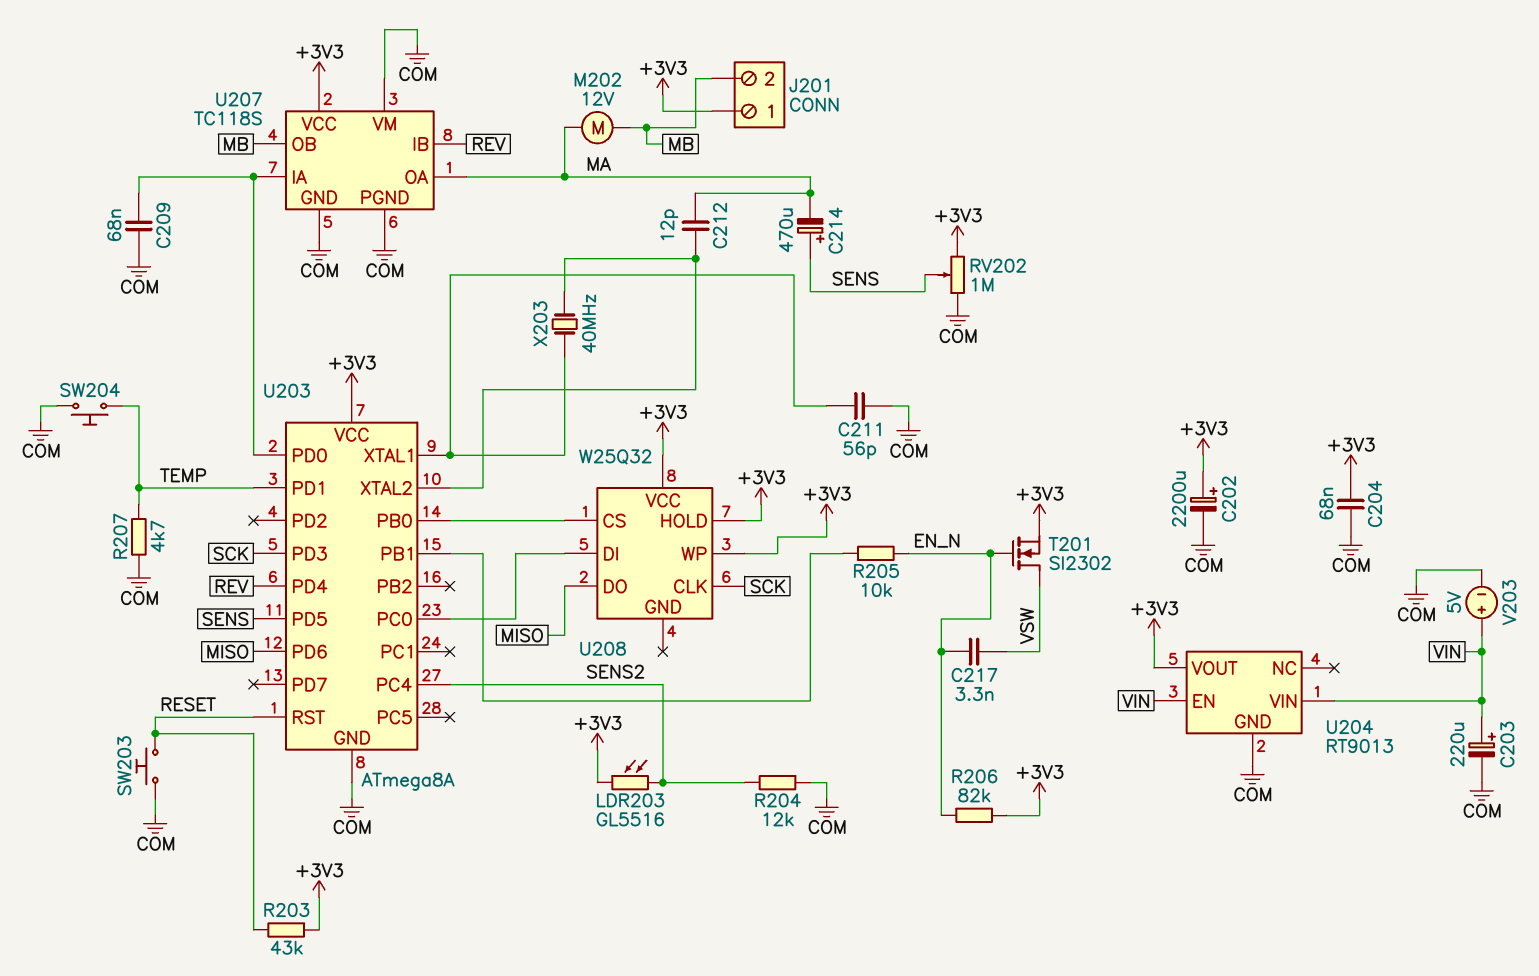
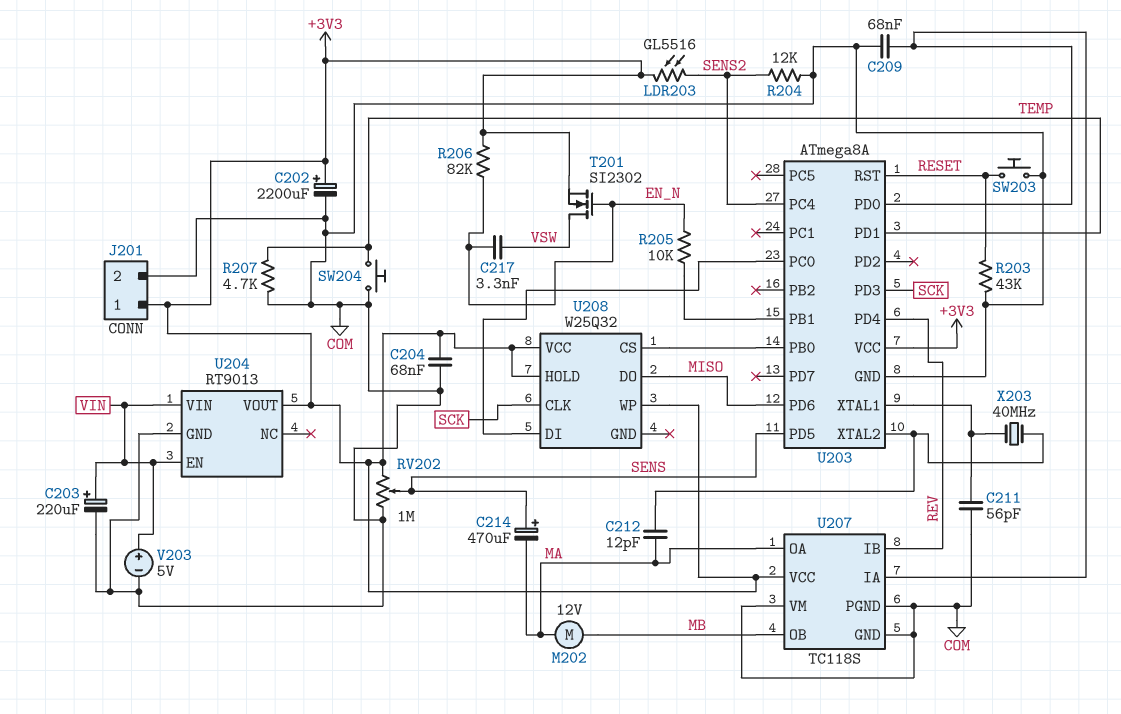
J201 pin 2: MB -> COM
R203: 43k (+3V3, RESET) -> 43k (COM, RESET)

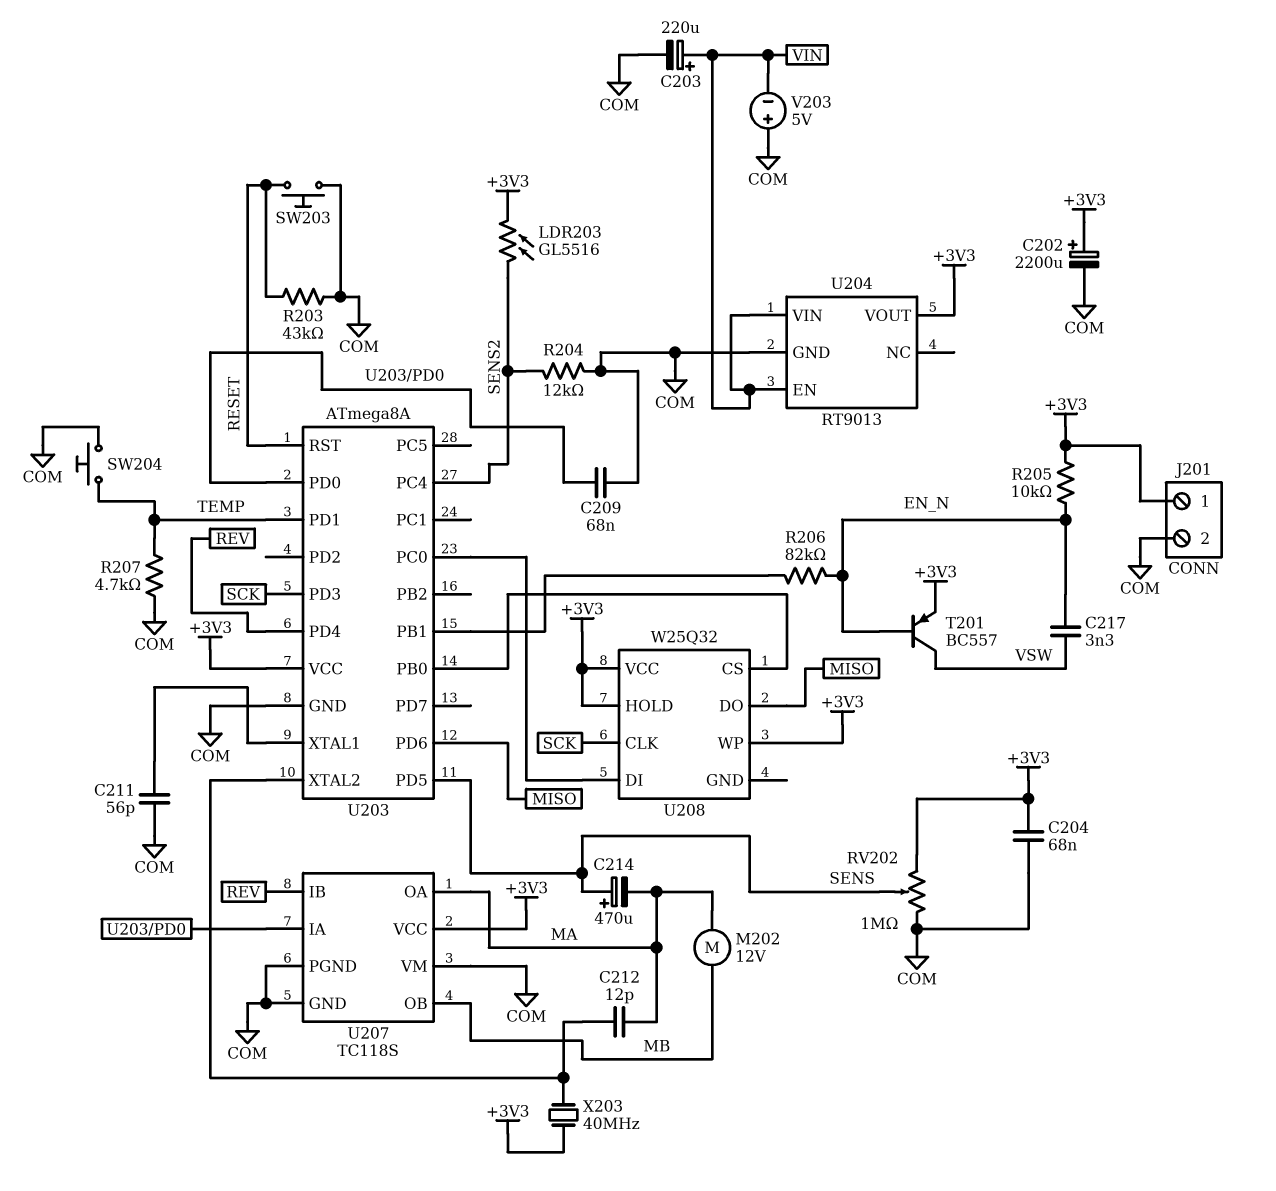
R205: 10k (EN_N, U203/PB1) -> 10k (+3V3, EN_N)
R206: 82k (+3V3, EN_N) -> 82k (EN_N, U203/PB1)
T201: NMOS SI2302 (G EN_N, D VSW, S +3V3) -> PNP BC557 (B EN_N, C VSW, E +3V3)
V203: 5V (plus VIN, minus COM) -> 5V (plus COM, minus VIN)
X203: 40MHz (U203/XTAL1, U203/XTAL2) -> 40MHz (+3V3, U203/XTAL2)

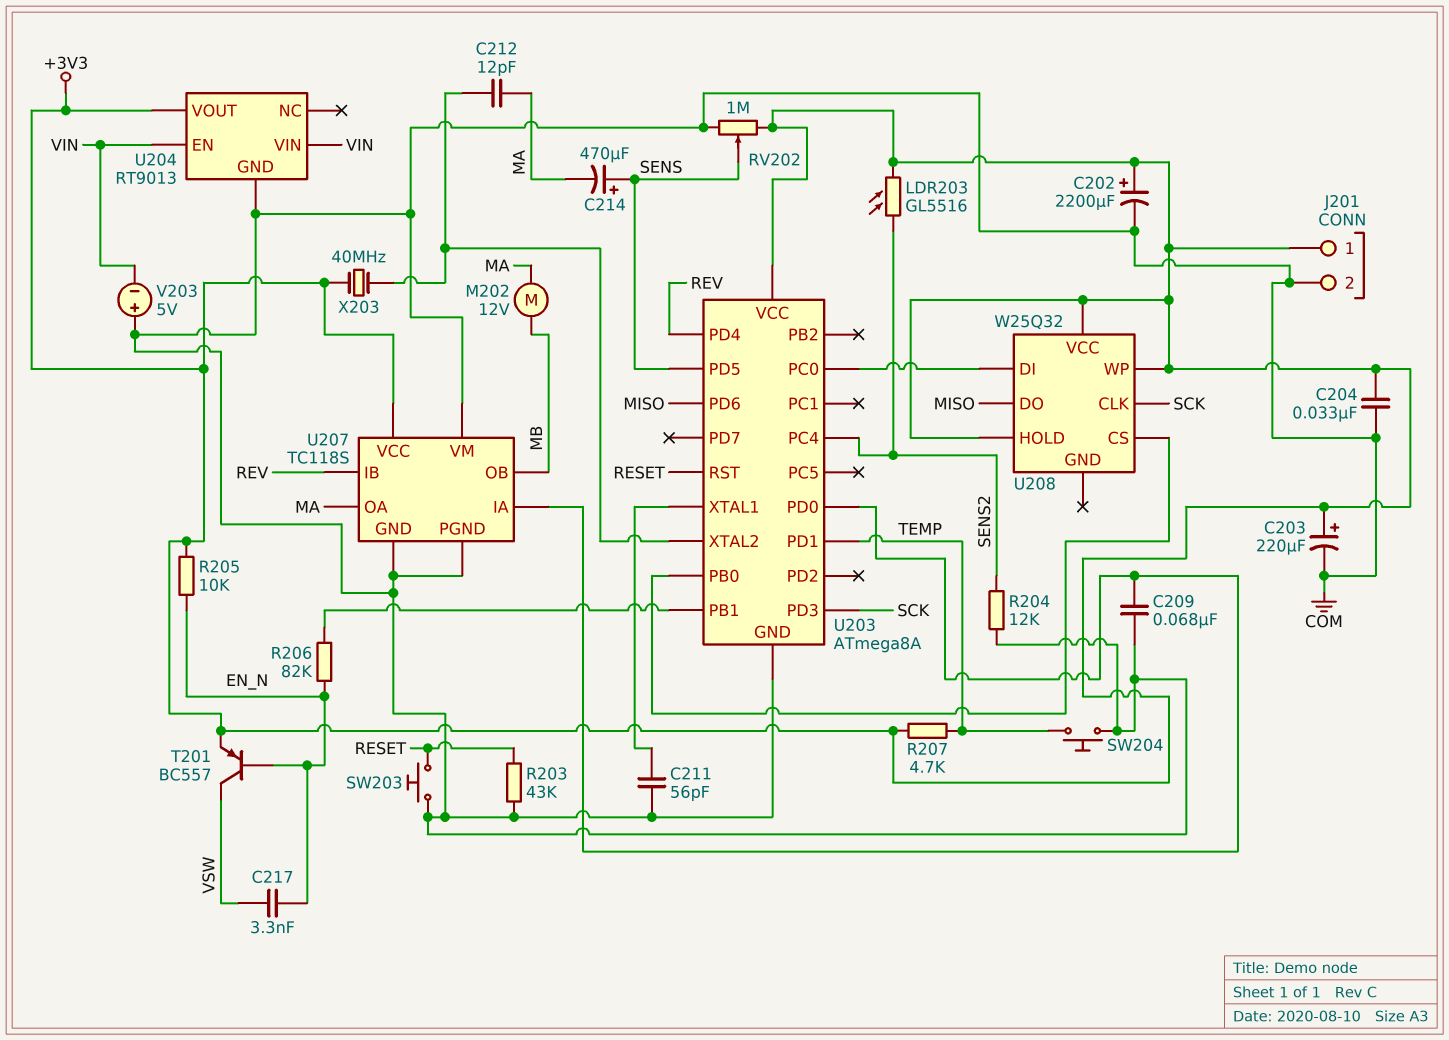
C203: 220uF (plus VIN, minus COM) -> 220uF (plus +3V3, minus COM)
C204: 68nF (+3V3, COM) -> 33nF (+3V3, COM)
R207: 4.7k (COM, TEMP) -> 4.7k (+3V3, TEMP)

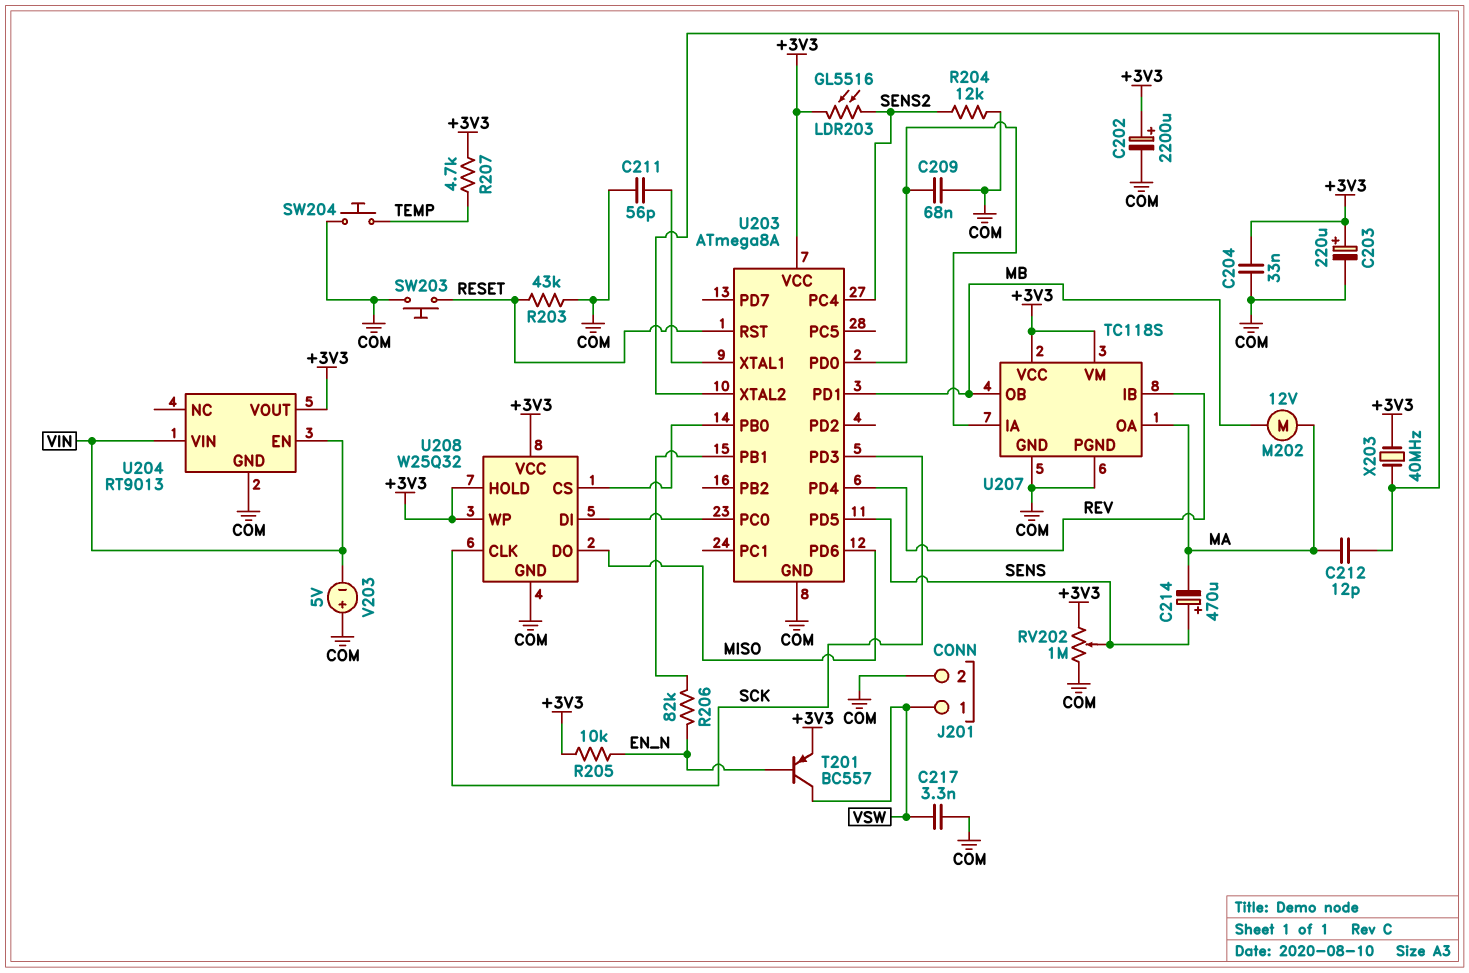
C217: 3.3nF (EN_N, VSW) -> 3.3nF (COM, VSW)
J201 pin 1: +3V3 -> VSW
U203 pin PD1: TEMP -> MB
U207 pin VM: COM -> +3V3
U208 pin GND: none -> COM

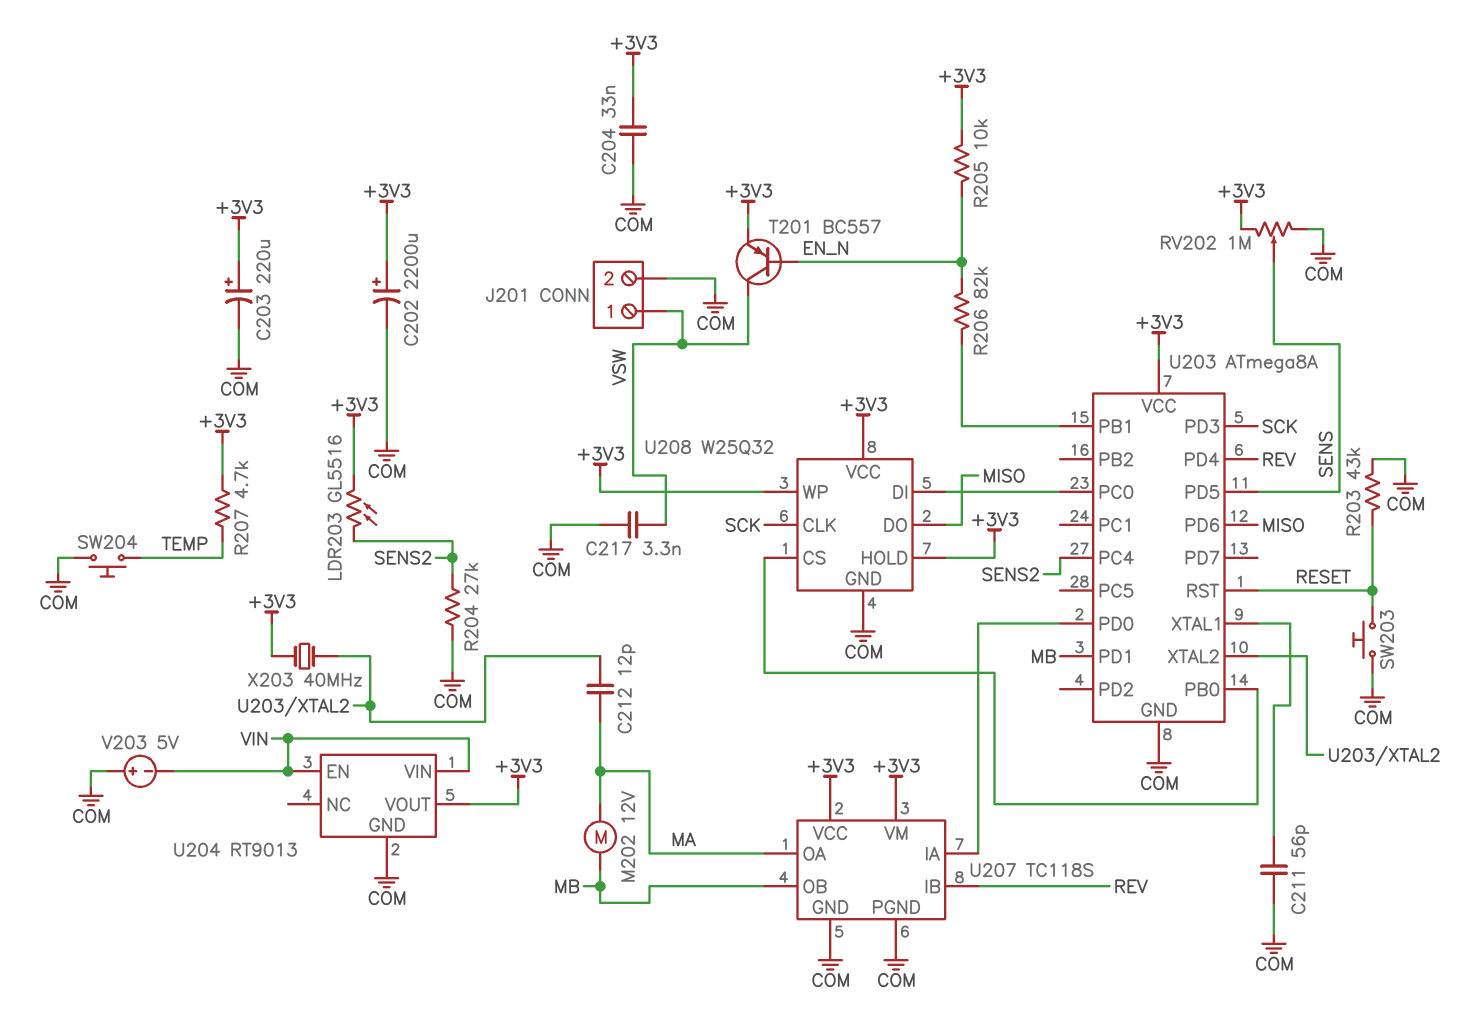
C209: 68nF (COM, U203/PD0) -> none
C214: 470uF (plus SENS, minus MA) -> none
R204: 12k (COM, SENS2) -> 27k (COM, SENS2)

